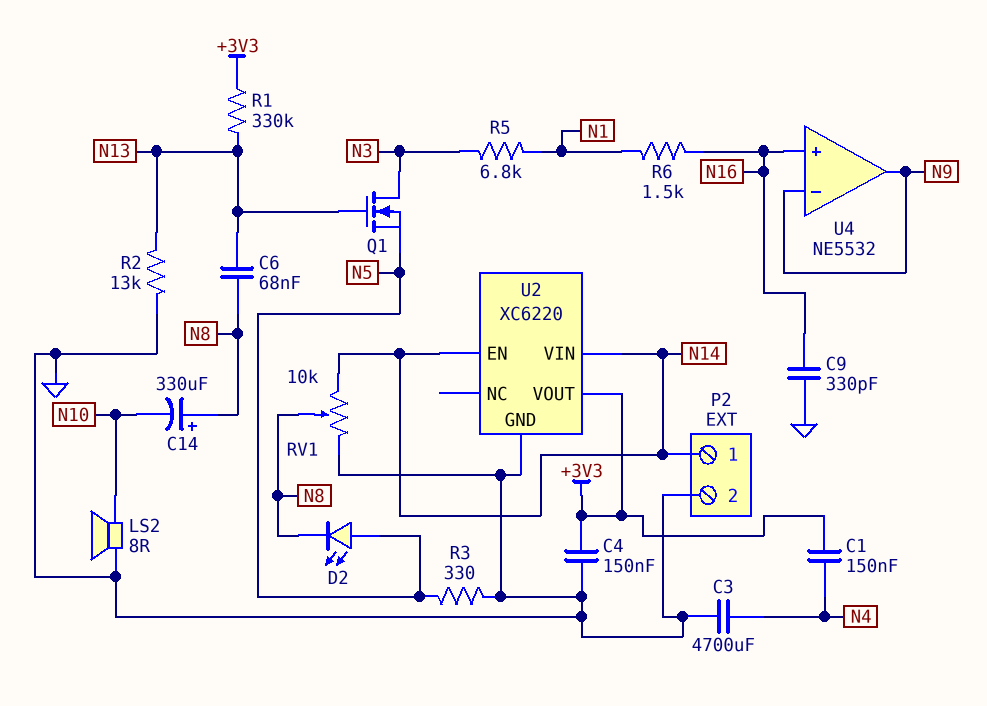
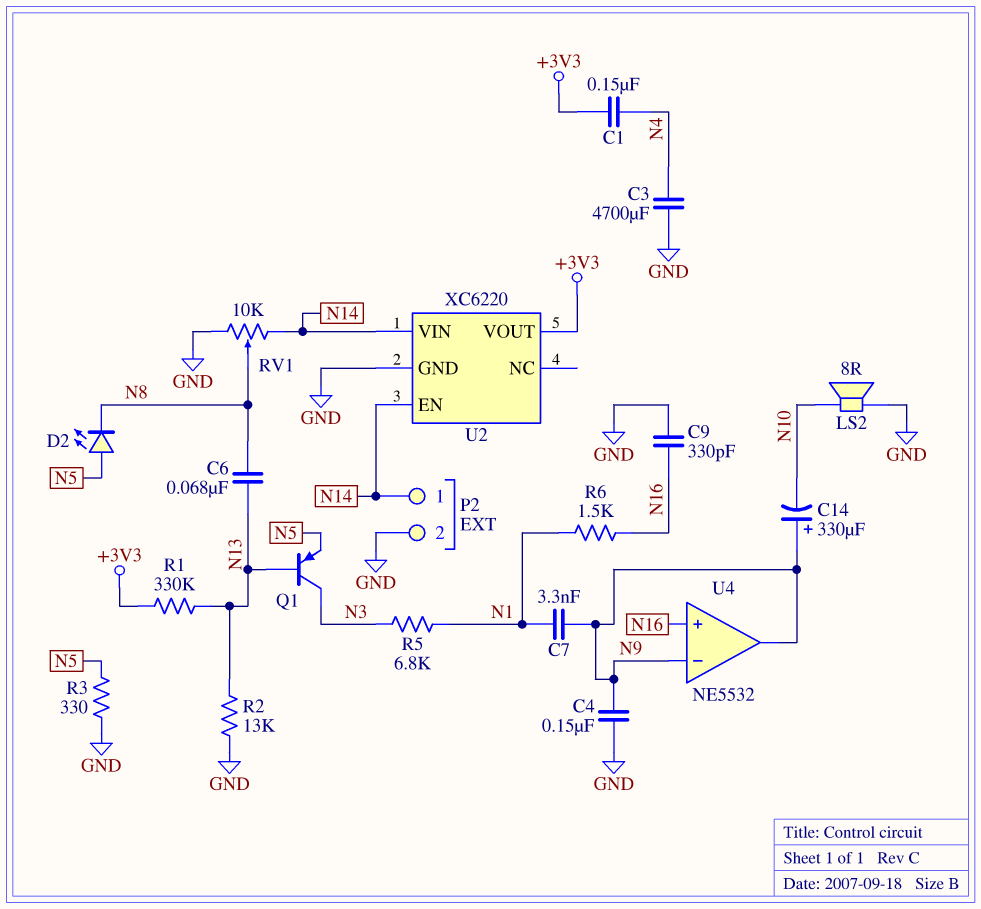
C4: 150nF (+3V3, GND) -> 150nF (GND, N9)
C7: none -> 3.3nF (N1, N9)
C14: 330uF (plus N8, minus N10) -> 330uF (plus N9, minus N10)
Q1: NMOS (G N13, D N3, S N5) -> PNP (B N13, C N3, E N5)

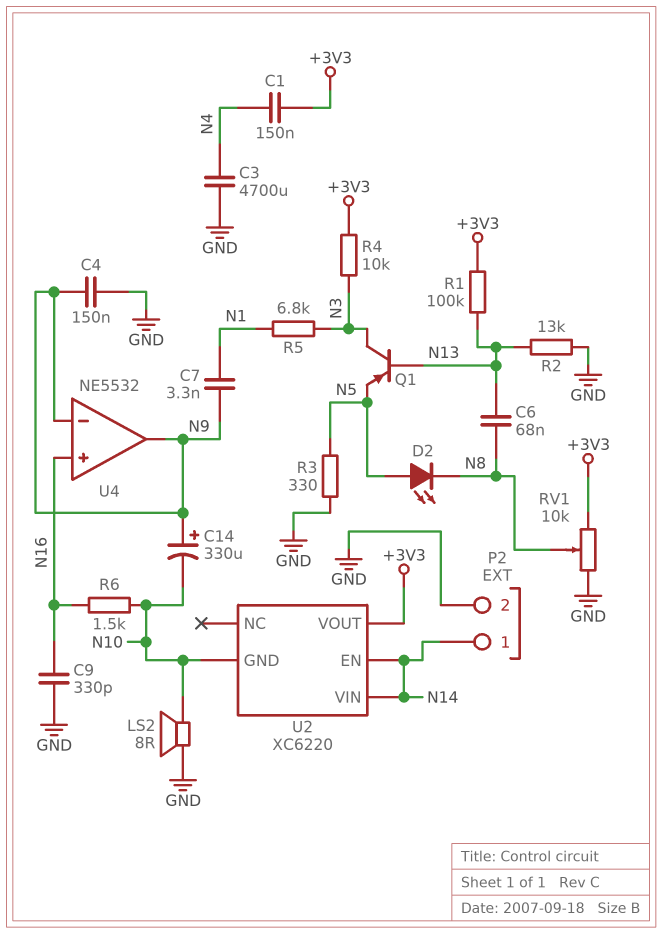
R1: 330k (+3V3, N13) -> 100k (+3V3, N13)
R4: none -> 10k (+3V3, N3)
R6: 1.5k (N1, N16) -> 1.5k (N10, N16)
RV1: 10k (GND, N14, wiper N8) -> 10k (+3V3, GND, wiper N8)
U2 pin GND: GND -> N10

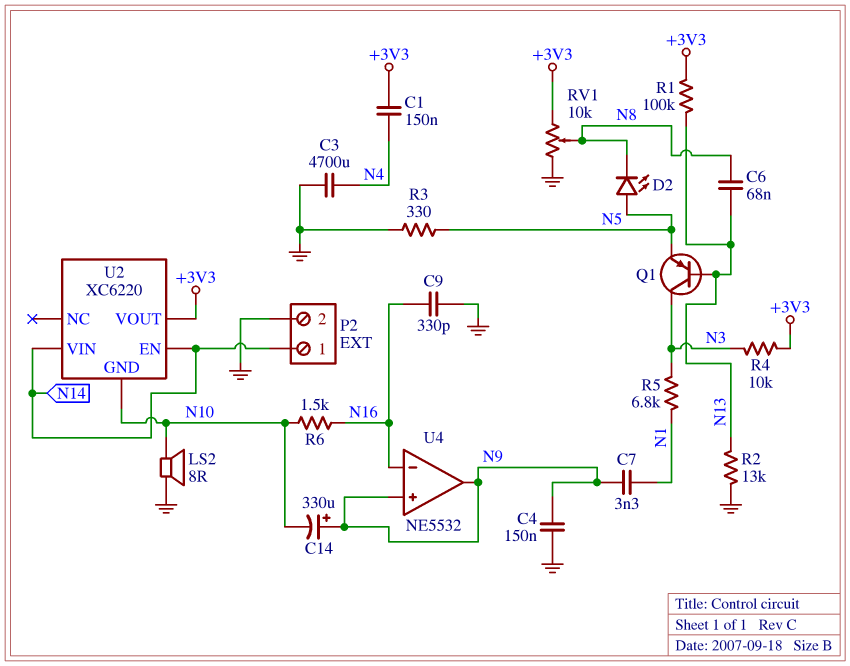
U4 pin in+: N16 -> N9
U4 pin in-: N9 -> N16

